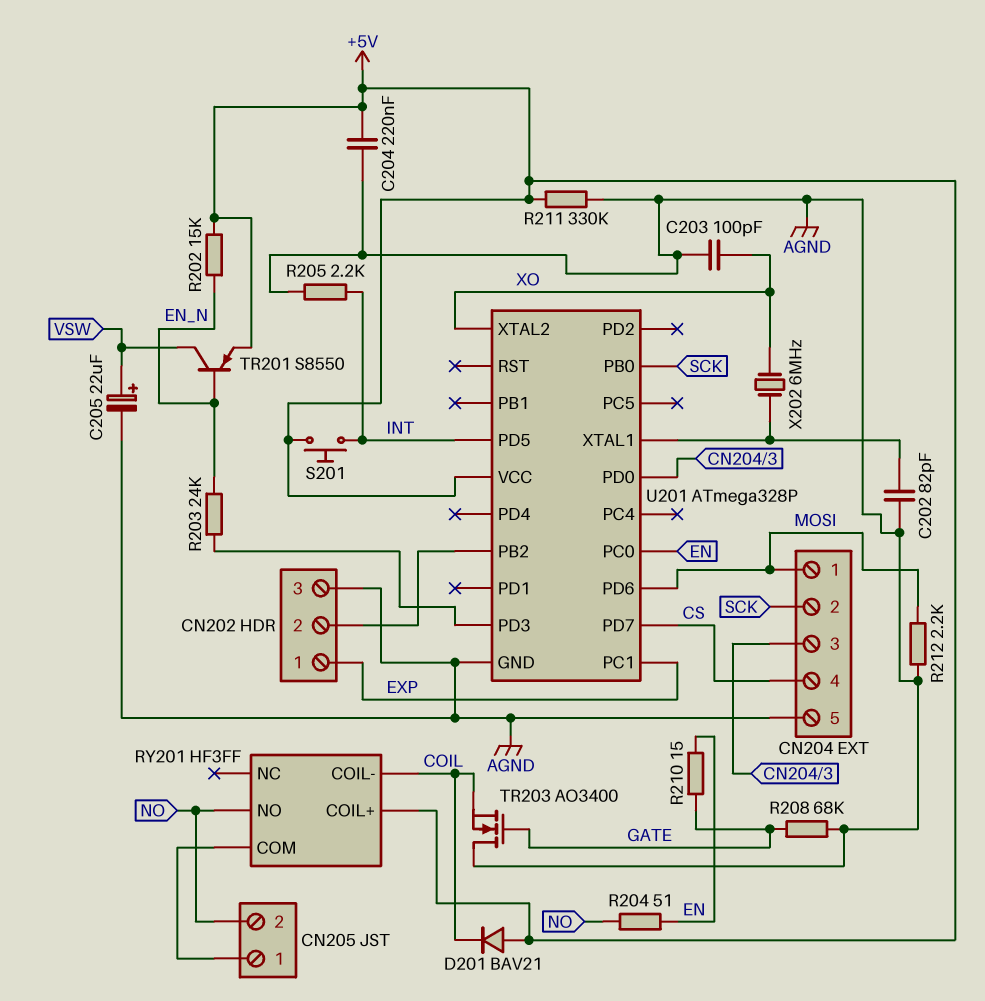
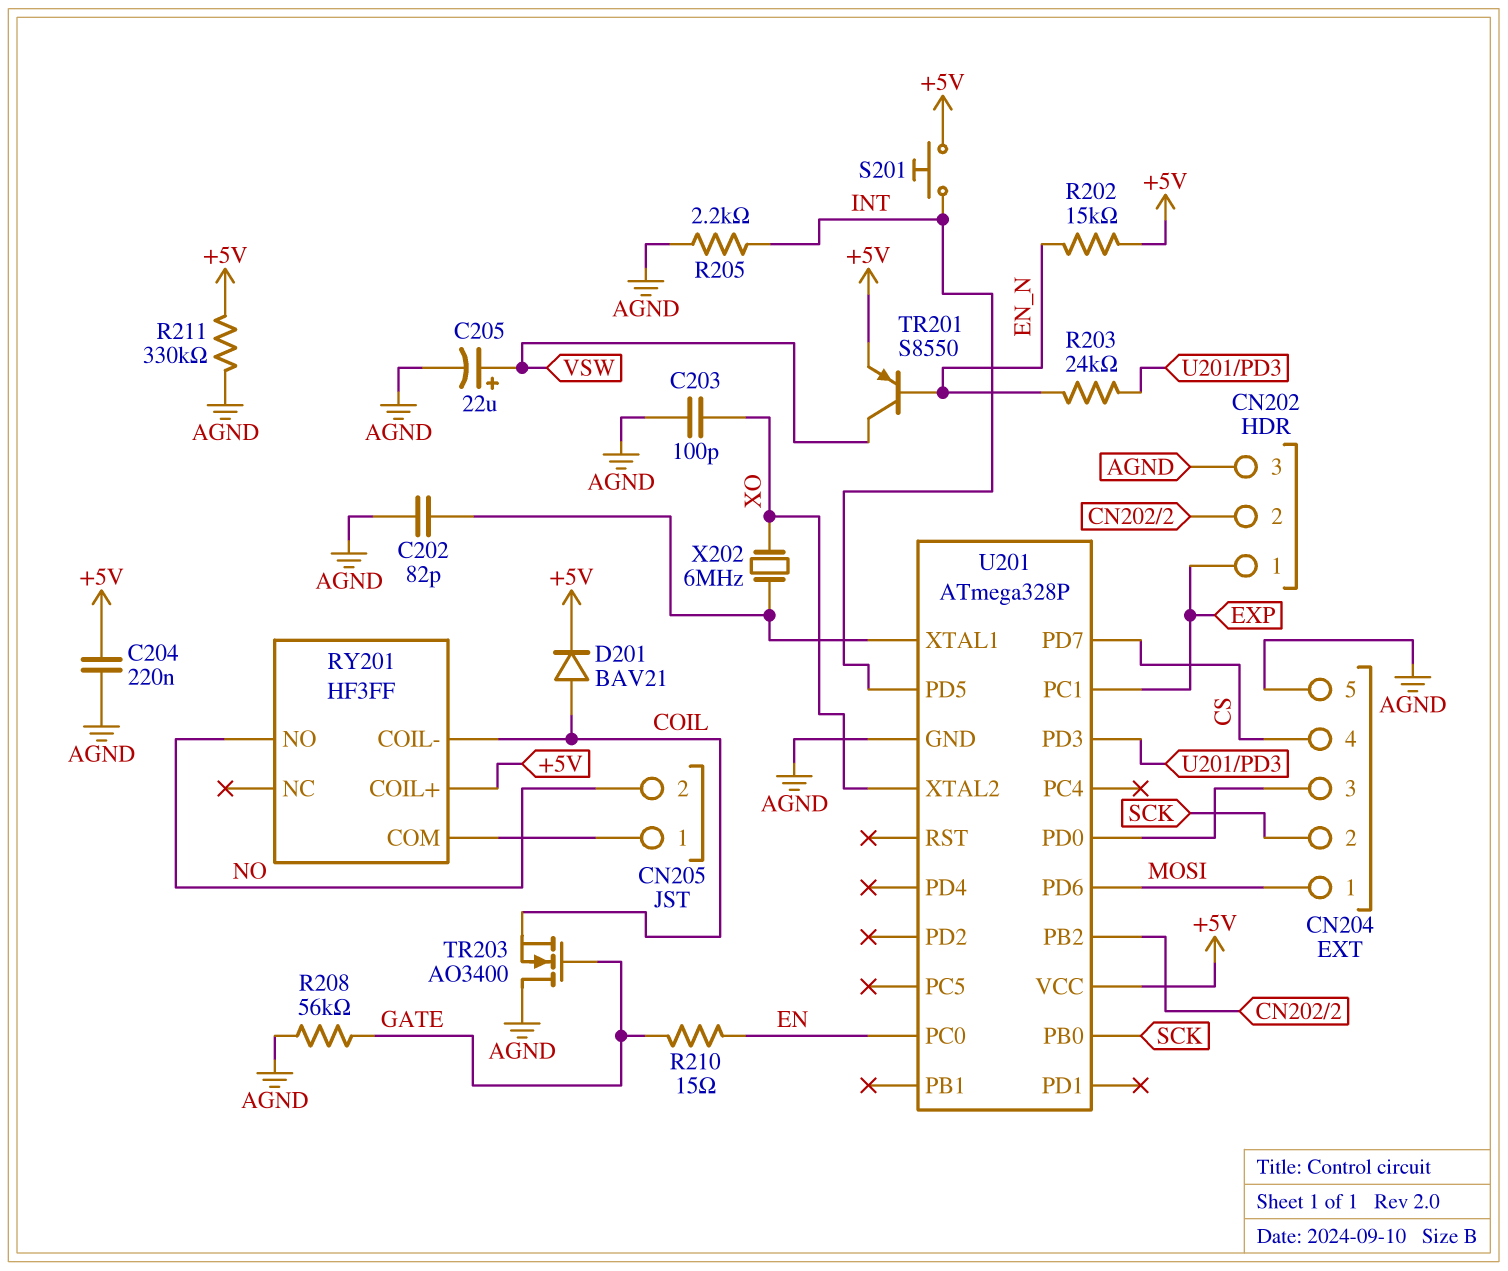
D201: diode BAV21 (A +5V, K COIL) -> diode BAV21 (A COIL, K +5V)
R204: 51 (EN, NO) -> none
R208: 68k (AGND, GATE) -> 56k (AGND, GATE)
R212: 2.2k (AGND, MOSI) -> none

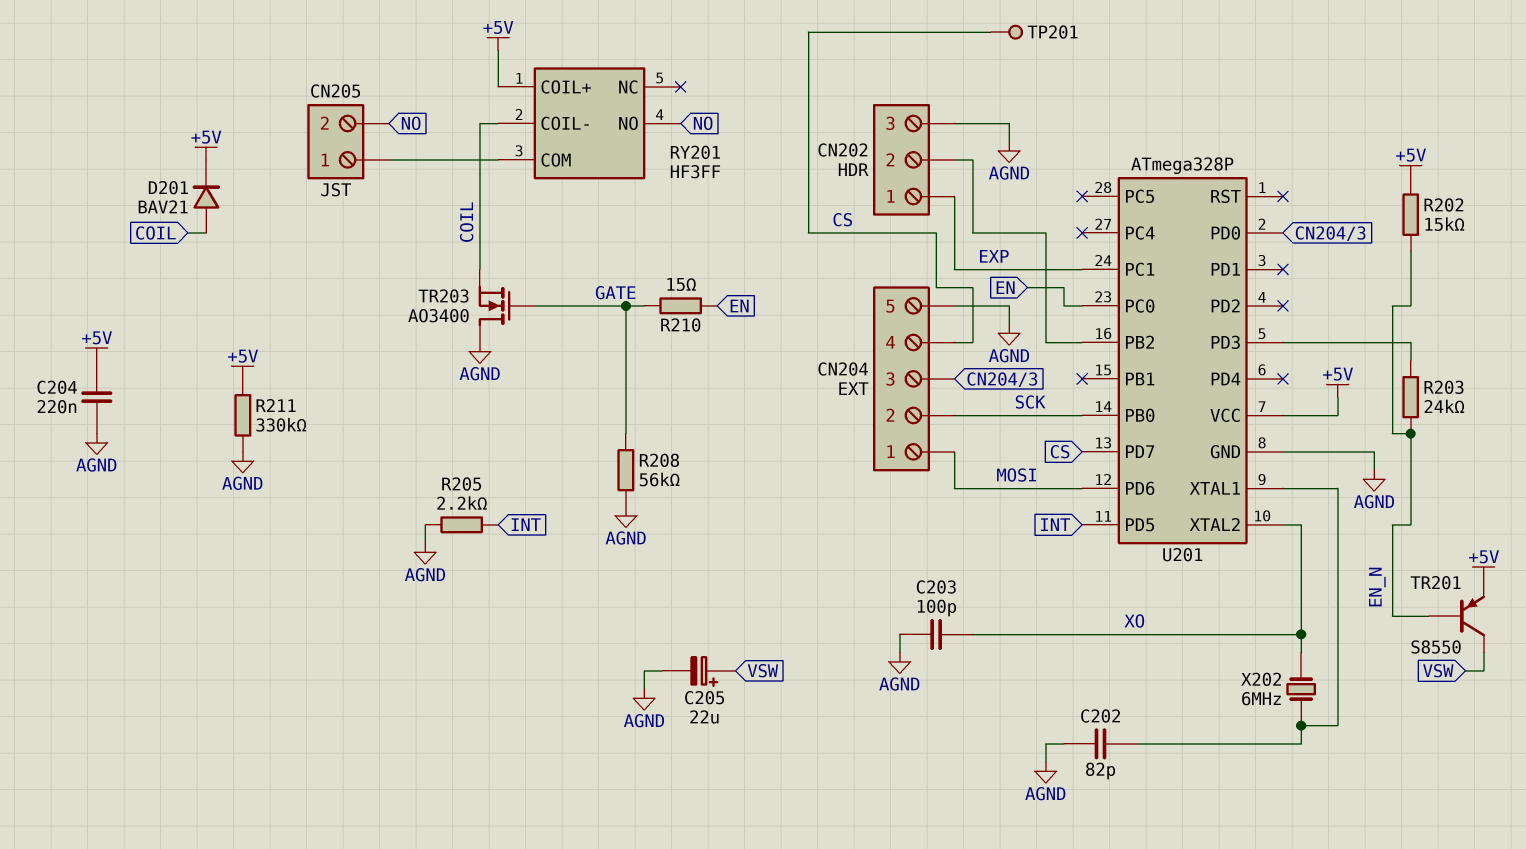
S201: button (+5V, INT) -> none
TP201: none -> test point (CS)

